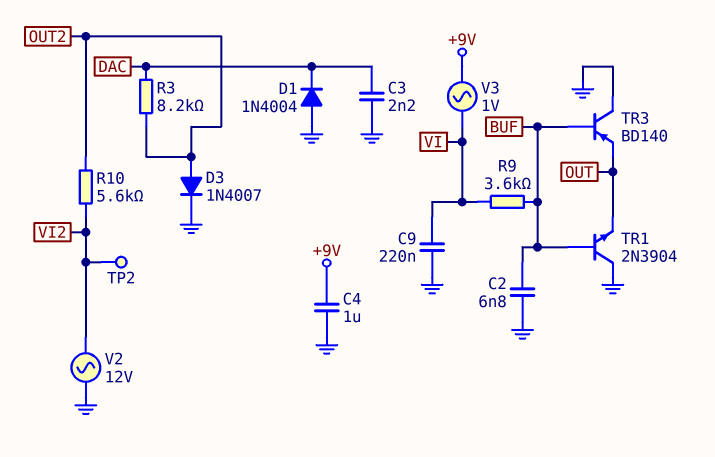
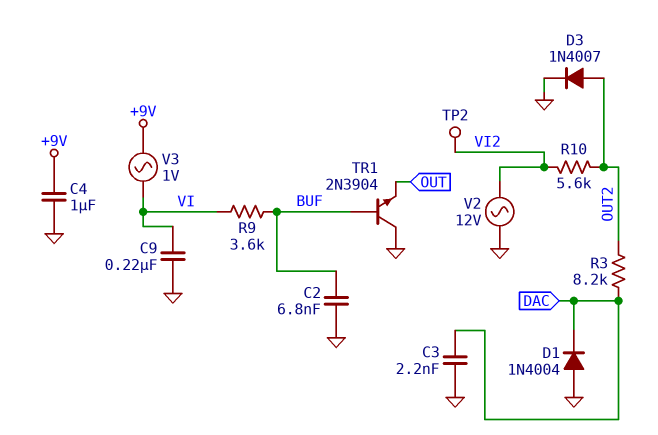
TR3: PNP BD140 (B BUF, C GND, E OUT) -> none

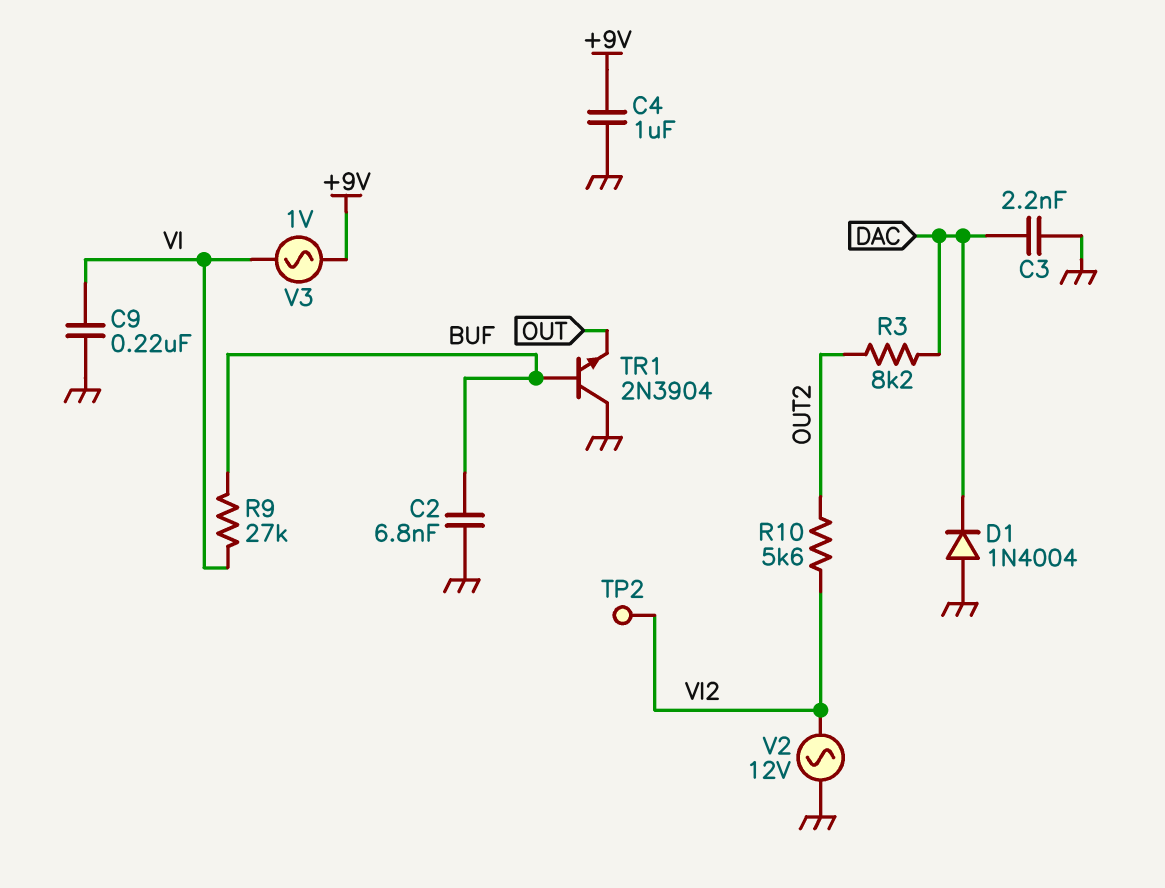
D3: diode 1N4007 (A OUT2, K GND) -> none
R9: 3.6k (BUF, VI) -> 27k (BUF, VI)

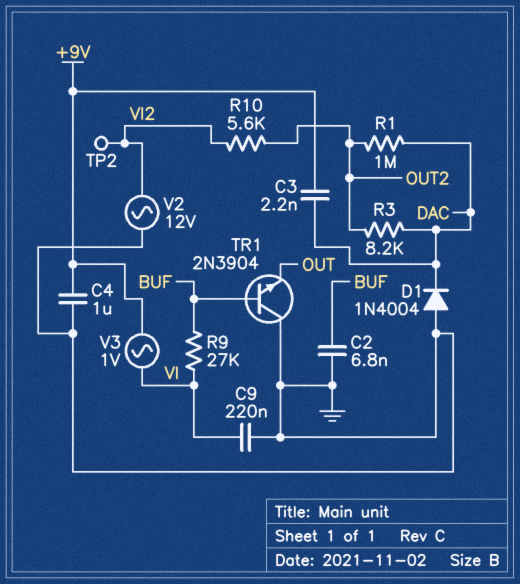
C3: 2.2nF (DAC, GND) -> 2.2nF (+9V, DAC)
R1: none -> 1M (DAC, OUT2)

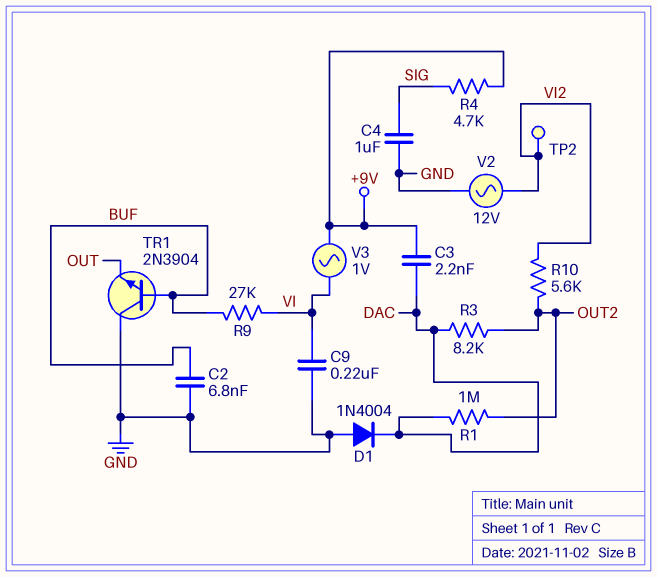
C4: 1uF (+9V, GND) -> 1uF (GND, SIG)
R4: none -> 4.7k (+9V, SIG)

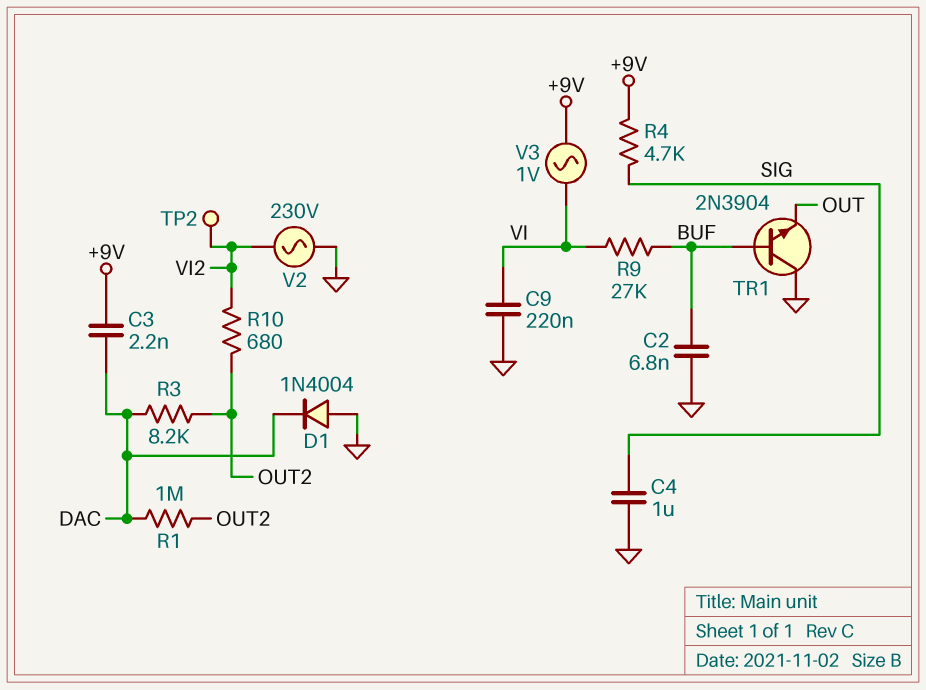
R10: 5.6k (OUT2, VI2) -> 680 (OUT2, VI2)
V2: AC 12V (GND, VI2) -> AC 230V (GND, VI2)

